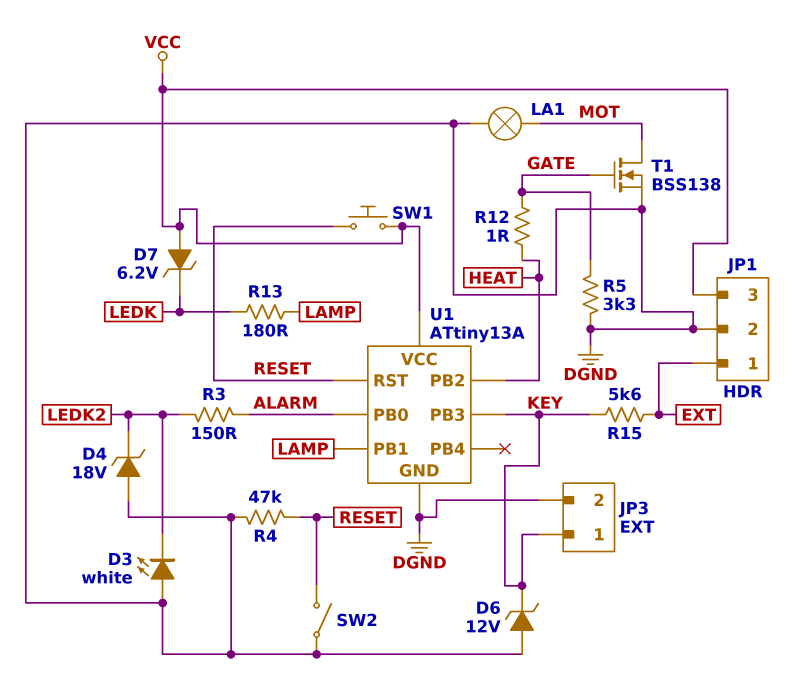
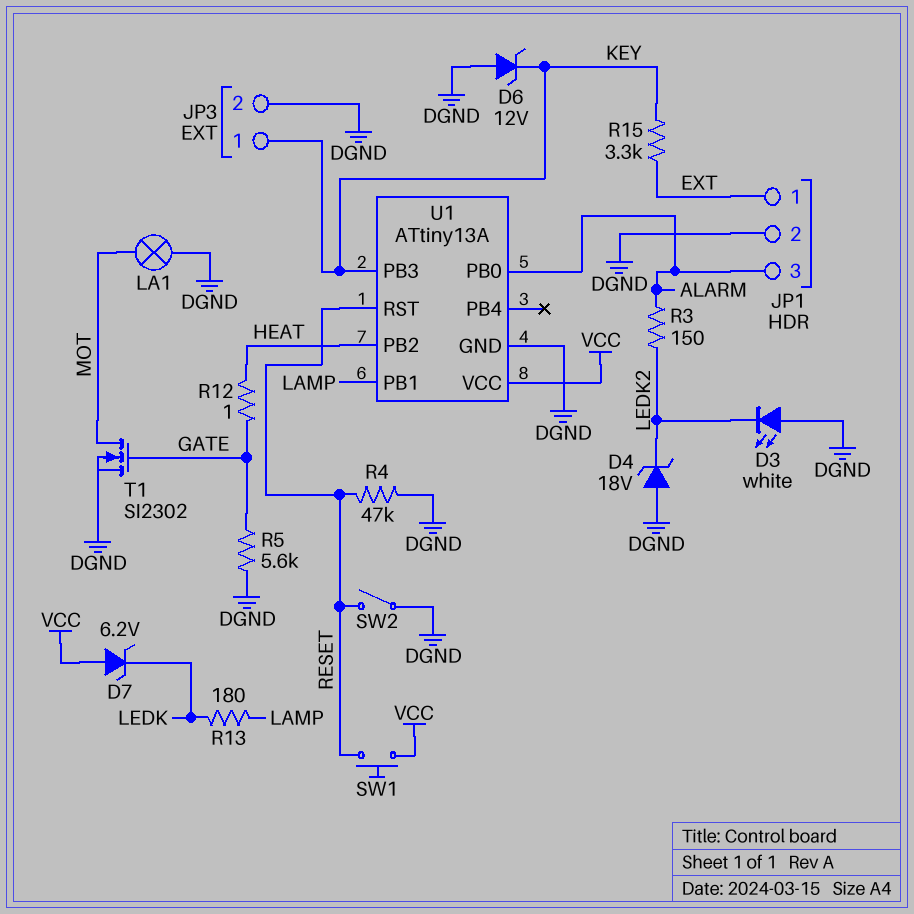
JP1 pin 3: VCC -> ALARM
R5: 3.3k (DGND, GATE) -> 5.6k (DGND, GATE)
R15: 5.6k (EXT, KEY) -> 3.3k (EXT, KEY)
T1: NMOS BSS138 (G GATE, D MOT, S DGND) -> NMOS SI2302 (G GATE, D MOT, S DGND)

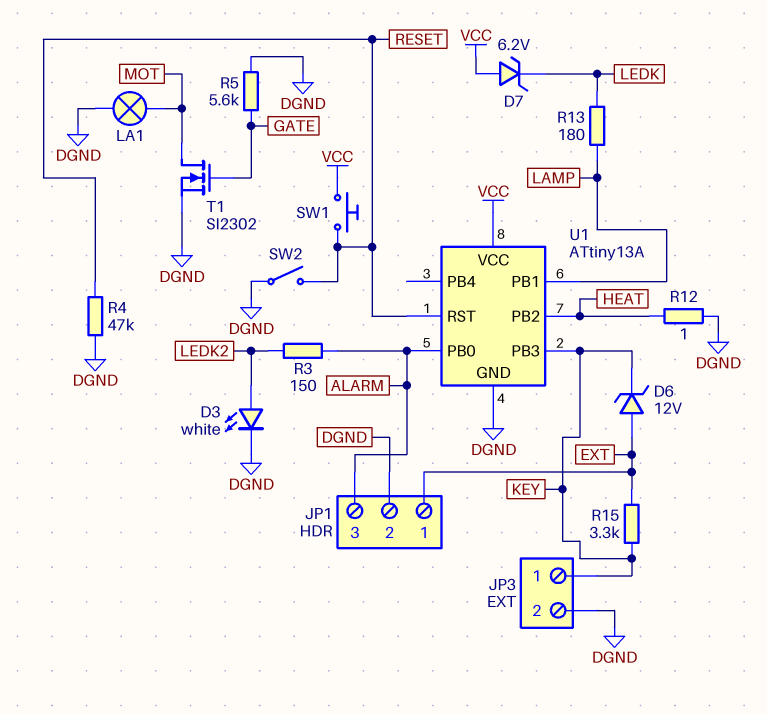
D3: LED white (A DGND, K LEDK2) -> LED white (A LEDK2, K DGND)
D4: zener 18V (A DGND, K LEDK2) -> none
D6: zener 12V (A DGND, K KEY) -> zener 12V (A EXT, K KEY)
R12: 1 (GATE, HEAT) -> 1 (DGND, HEAT)

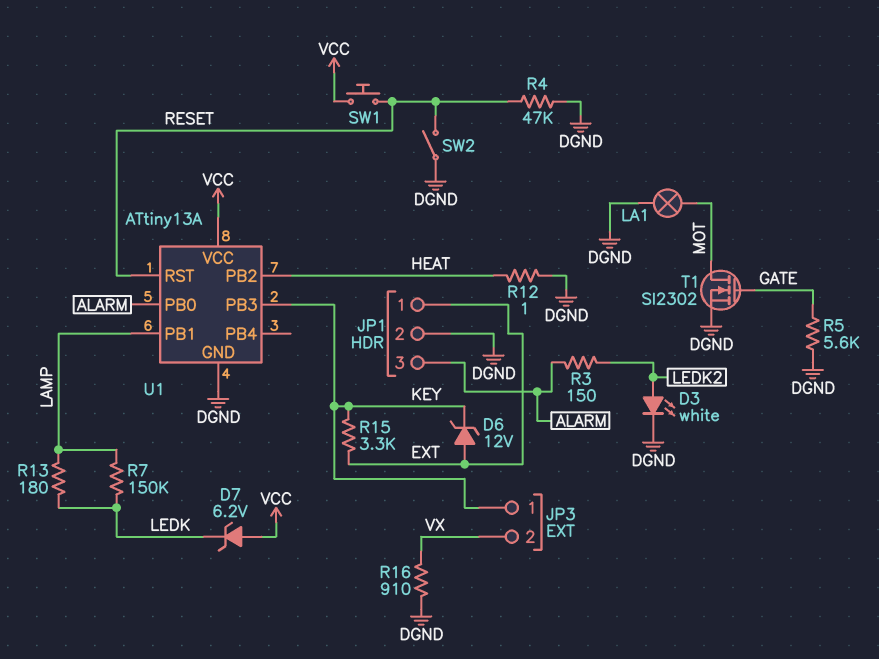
JP3 pin 2: DGND -> VX
R7: none -> 150k (LAMP, LEDK)
R16: none -> 910 (DGND, VX)

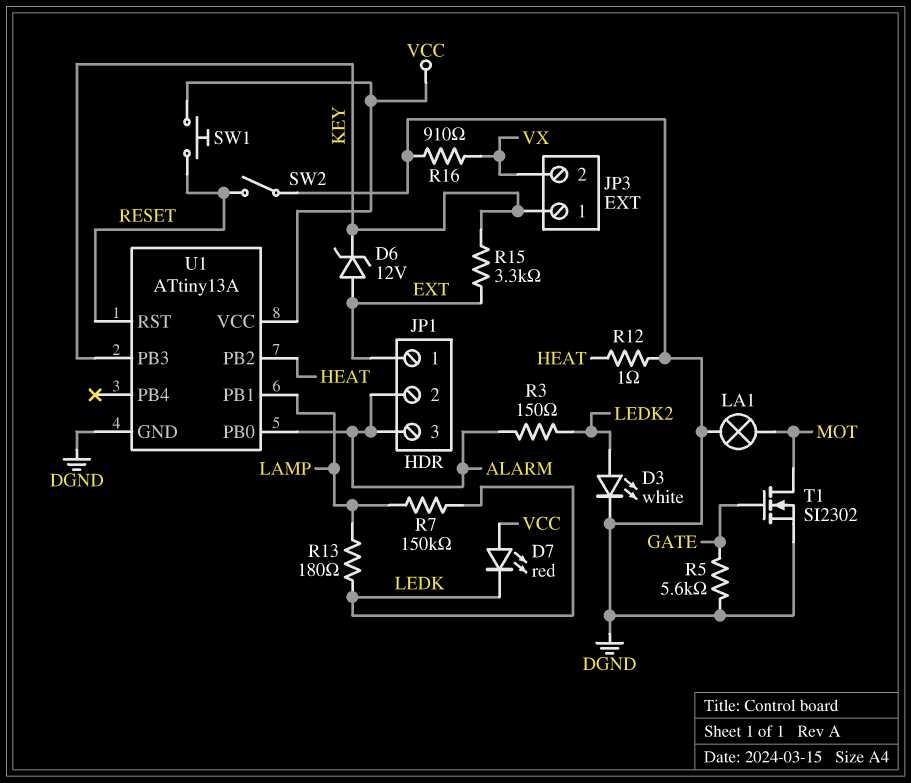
D7: zener 6.2V (A VCC, K LEDK) -> LED red (A VCC, K LEDK)
JP1 pin 2: DGND -> ALARM
R4: 47k (DGND, RESET) -> none

